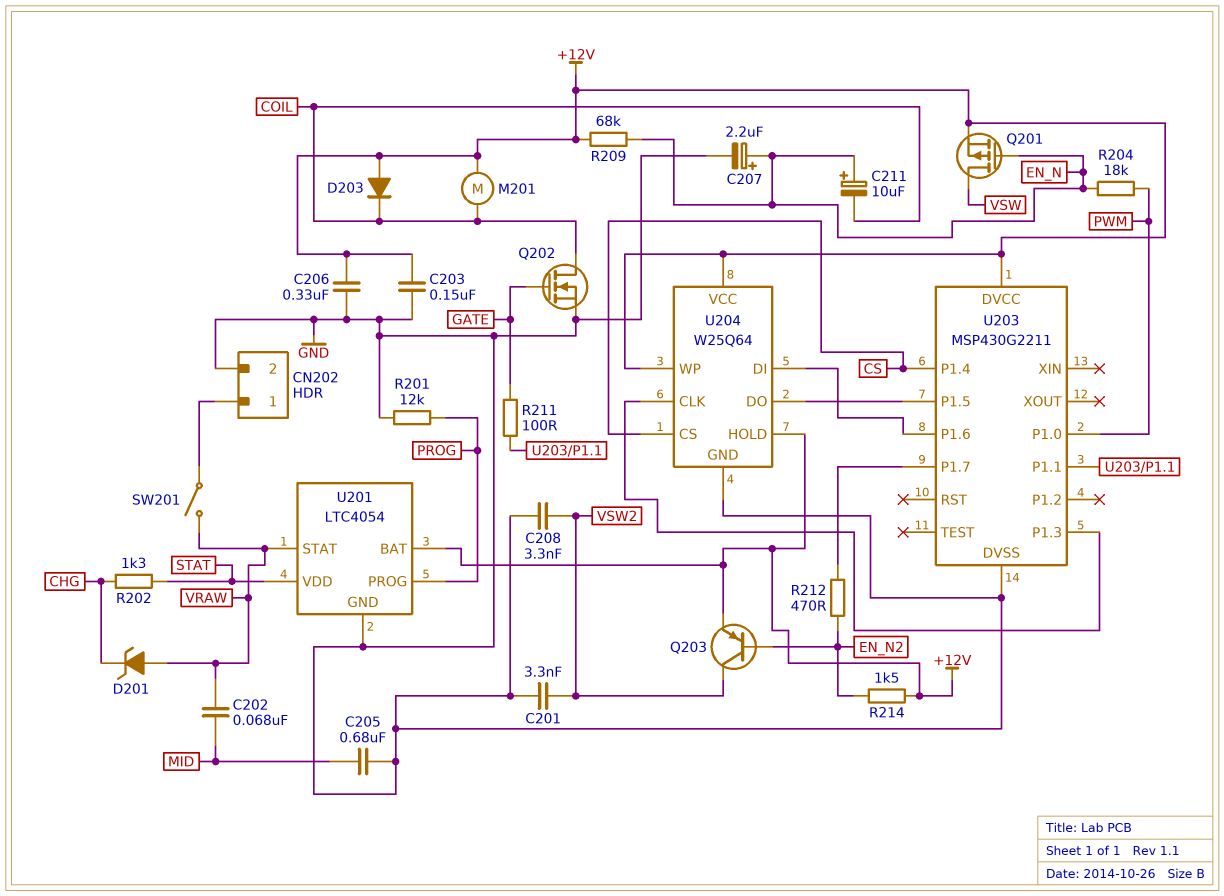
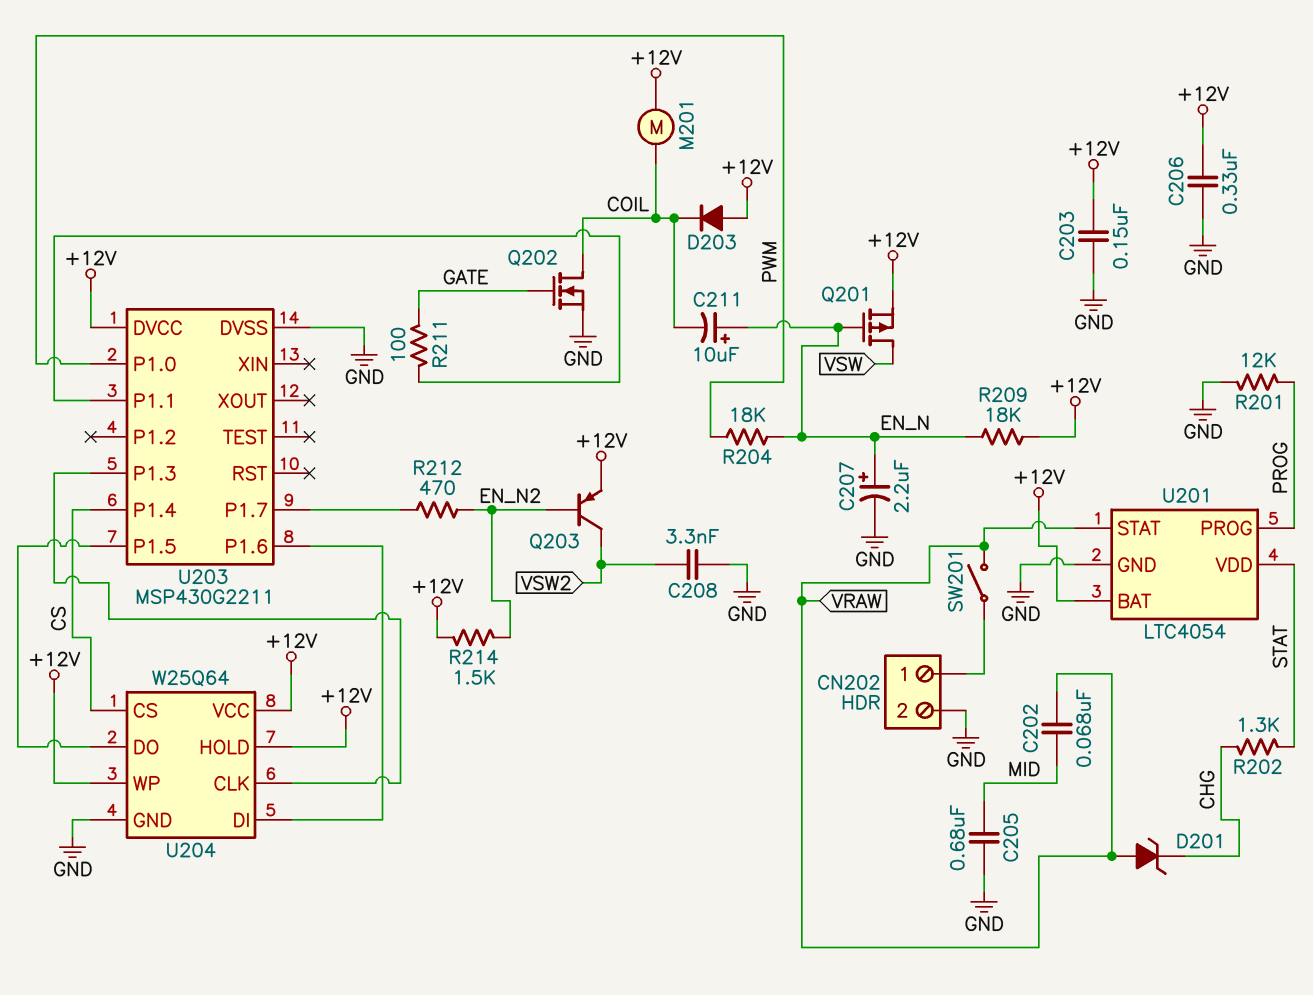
C201: 3.3nF (GND, VSW2) -> none
R209: 68k (+12V, EN_N) -> 18k (+12V, EN_N)

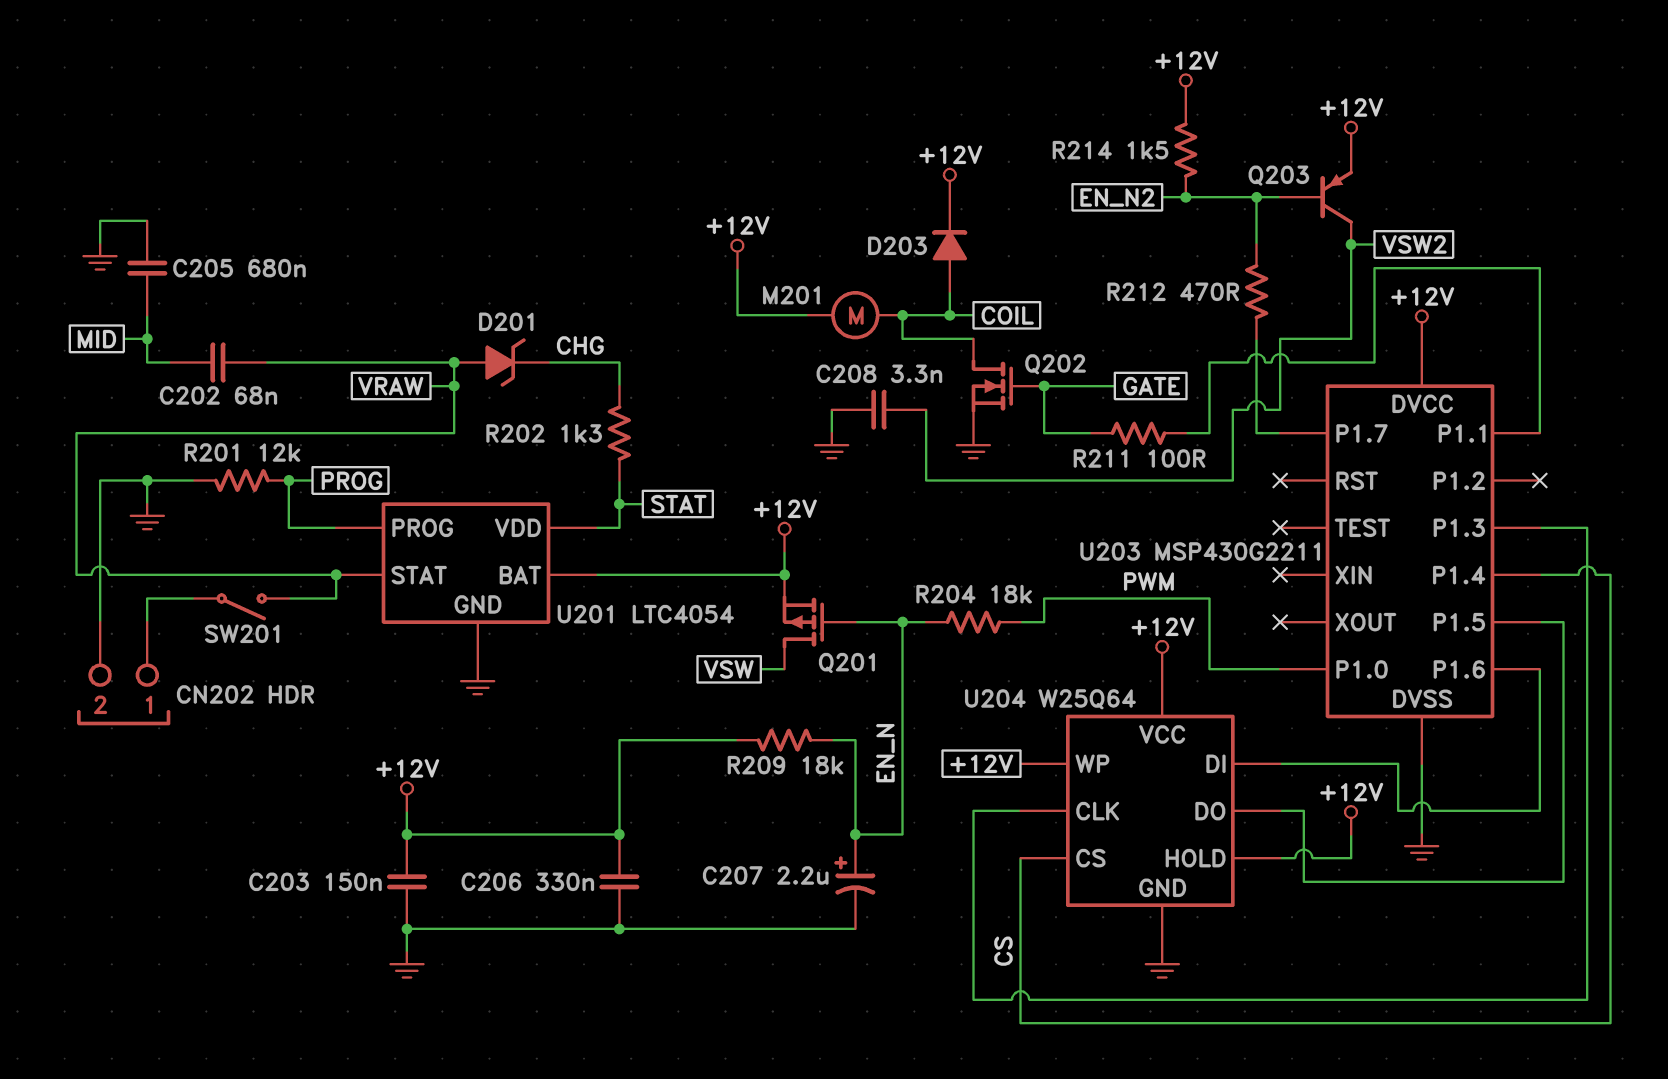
C211: 10uF (plus EN_N, minus COIL) -> none
D203: diode (A +12V, K COIL) -> diode (A COIL, K +12V)

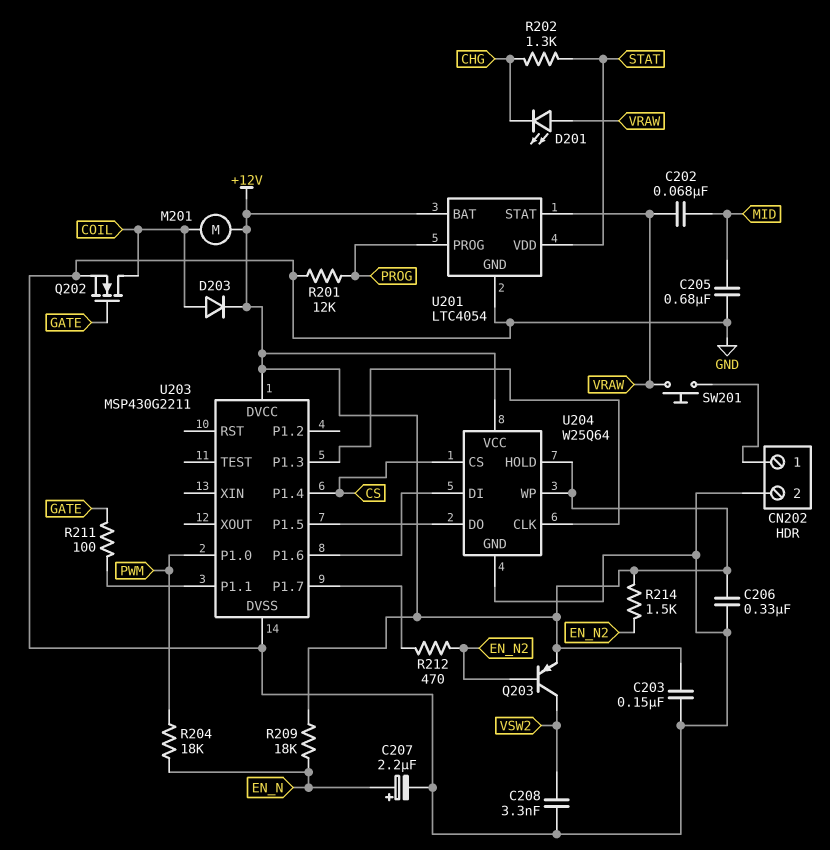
D201: zener (A VRAW, K CHG) -> LED (A VRAW, K CHG)
Q201: PMOS (G EN_N, D VSW, S +12V) -> none
SW201: switch (CN202/1, VRAW) -> button (CN202/1, VRAW)

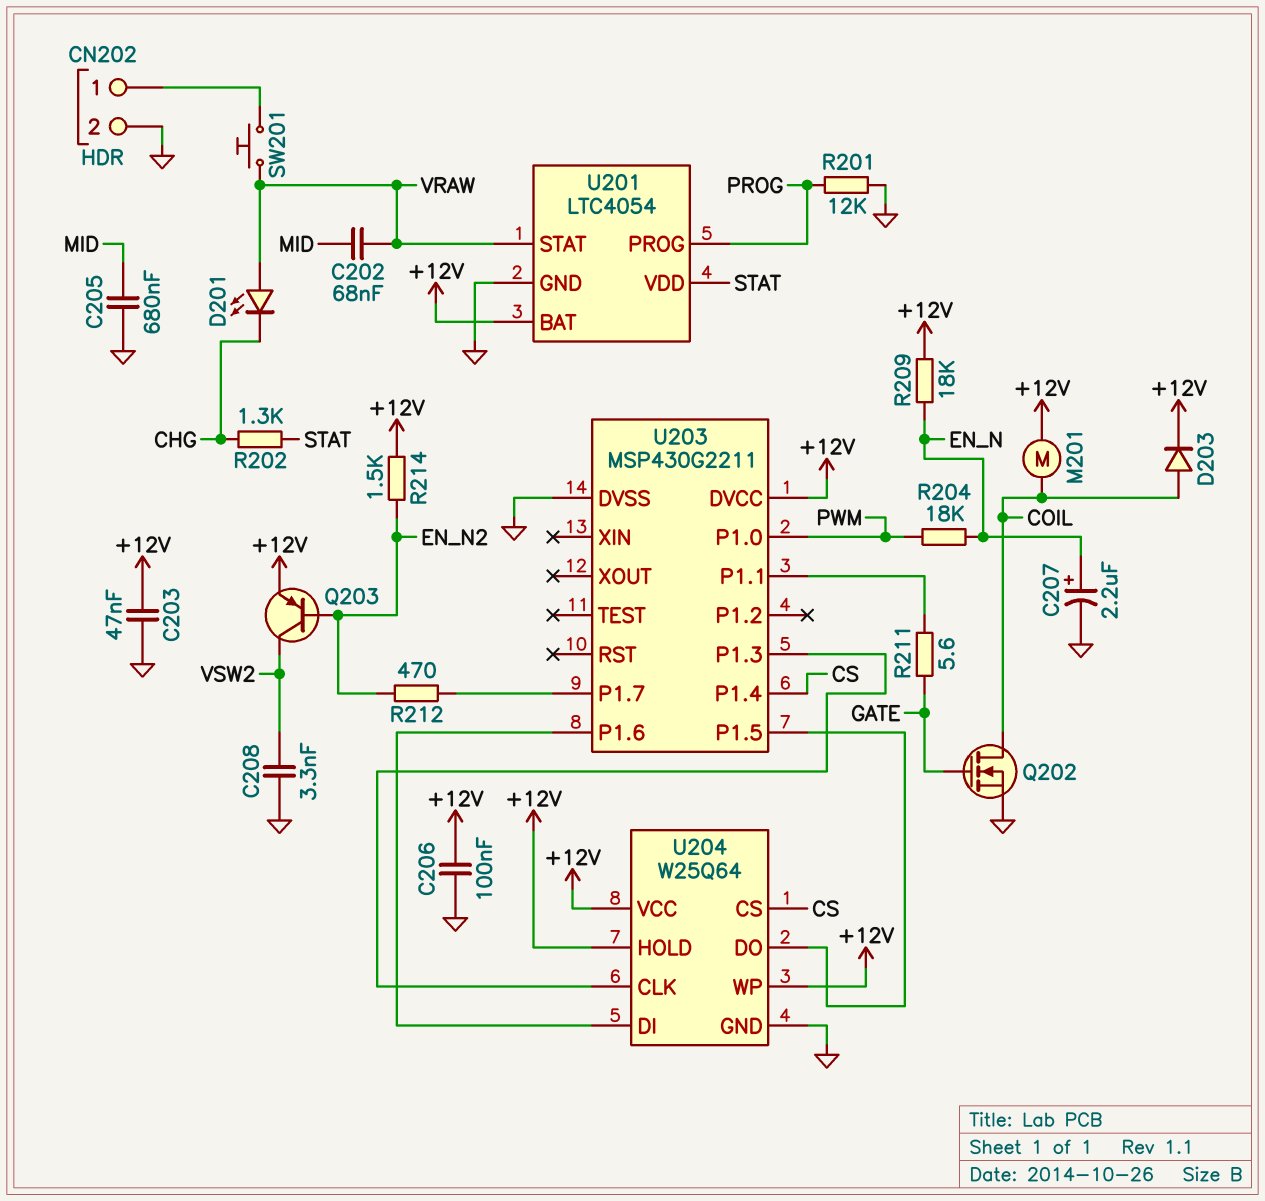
C203: 150nF (+12V, GND) -> 47nF (+12V, GND)
C206: 330nF (+12V, GND) -> 100nF (+12V, GND)
R211: 100 (GATE, U203/P1.1) -> 5.6 (GATE, U203/P1.1)

